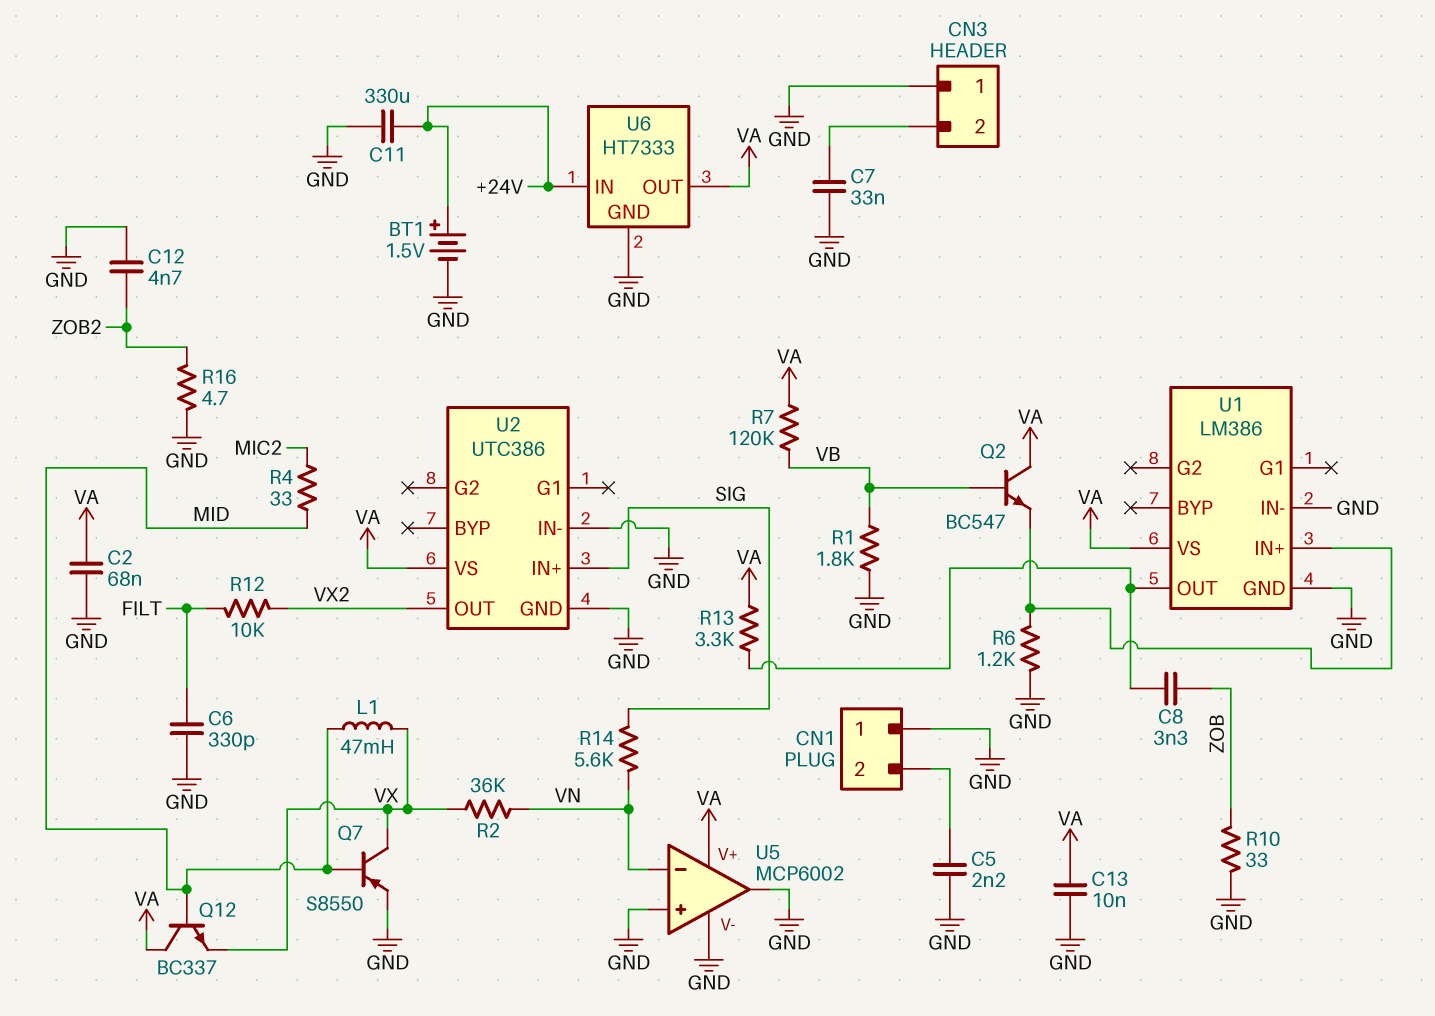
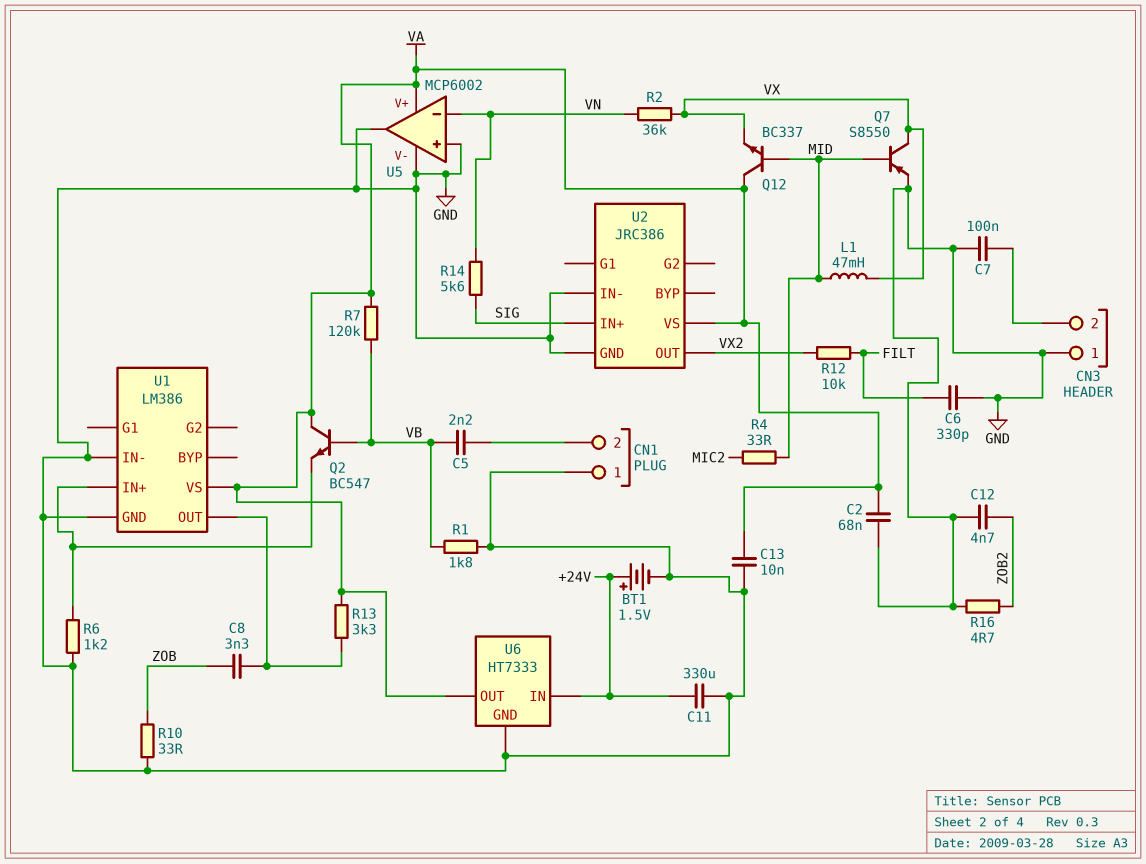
C5: 2.2nF (CN1/2, GND) -> 2.2nF (CN1/2, VB)
C7: 33nF (CN3/2, GND) -> 100nF (CN3/2, GND)
U2: UTC386 -> JRC386

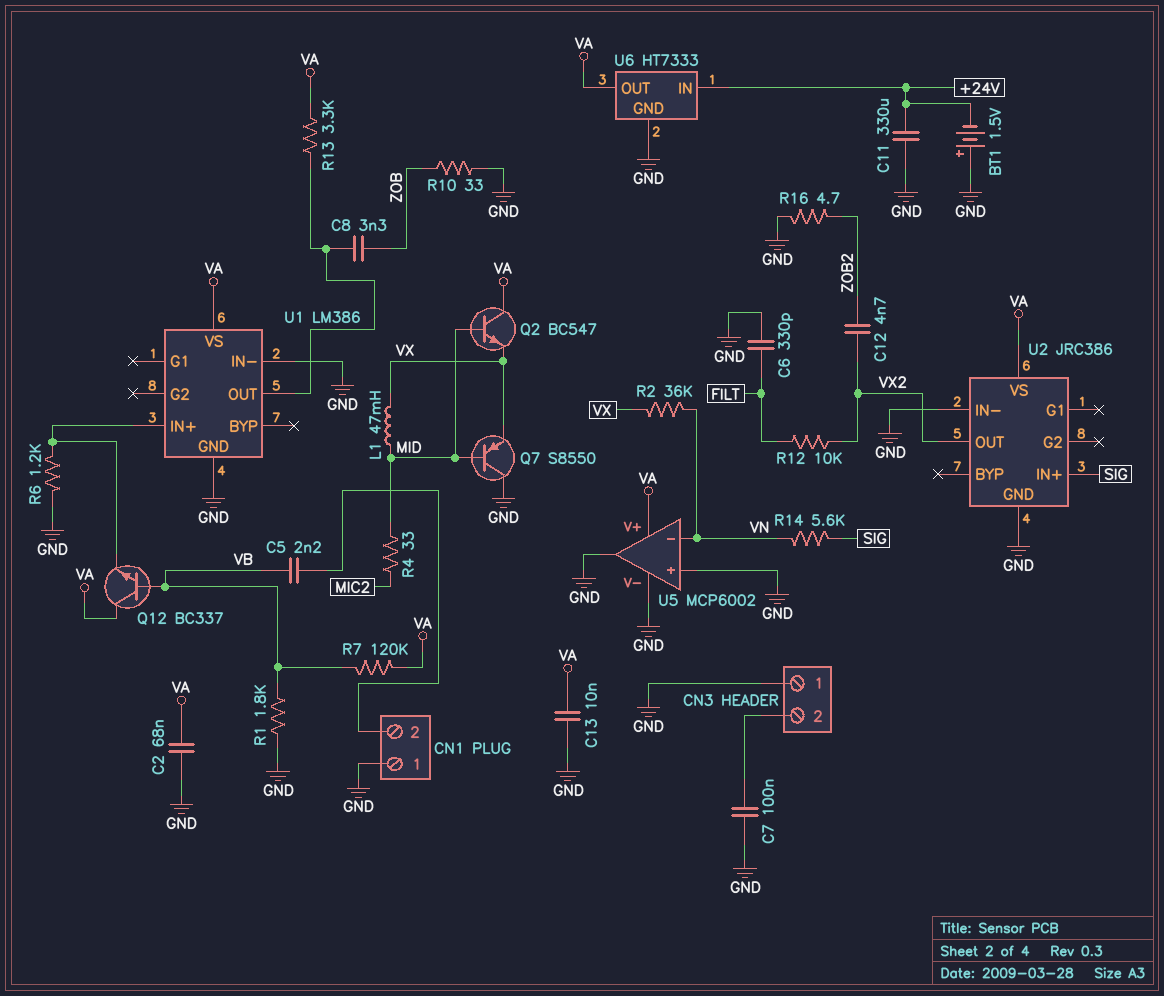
BT1: 1.5V (plus +24V, minus GND) -> 1.5V (plus GND, minus +24V)
C12: 4.7nF (GND, ZOB2) -> 4.7nF (VX2, ZOB2)
Q2: NPN BC547 (B VB, C VA, E U1/IN+) -> NPN BC547 (B MID, C VA, E VX)
Q7: PNP S8550 (B MID, C VX, E GND) -> PNP S8550 (B MID, C GND, E VX)
Q12: NPN BC337 (B MID, C VA, E VX) -> NPN BC337 (B VB, C VA, E U1/IN+)

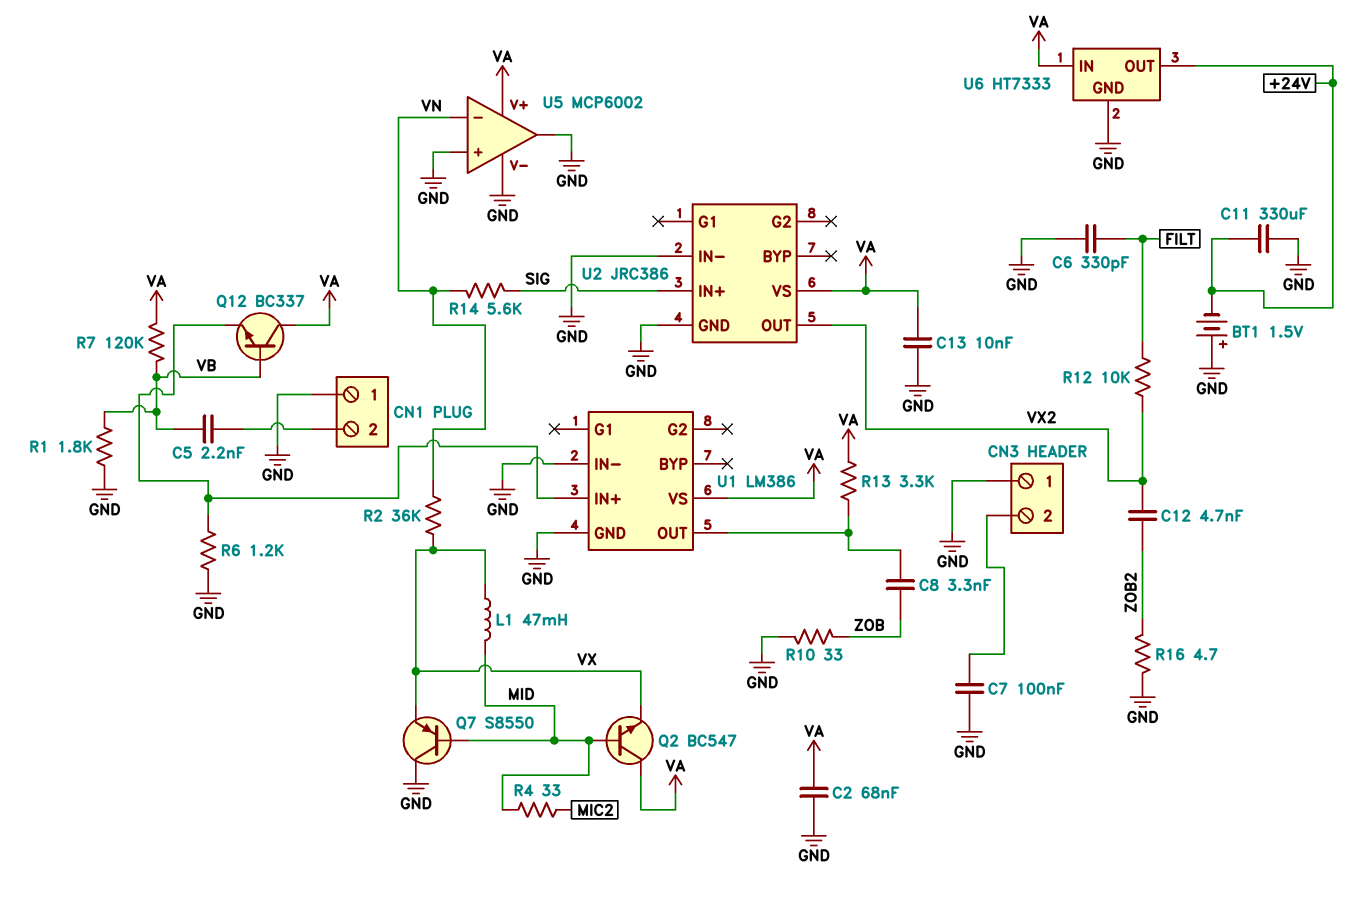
U6 pin IN: +24V -> VA
U6 pin OUT: VA -> +24V

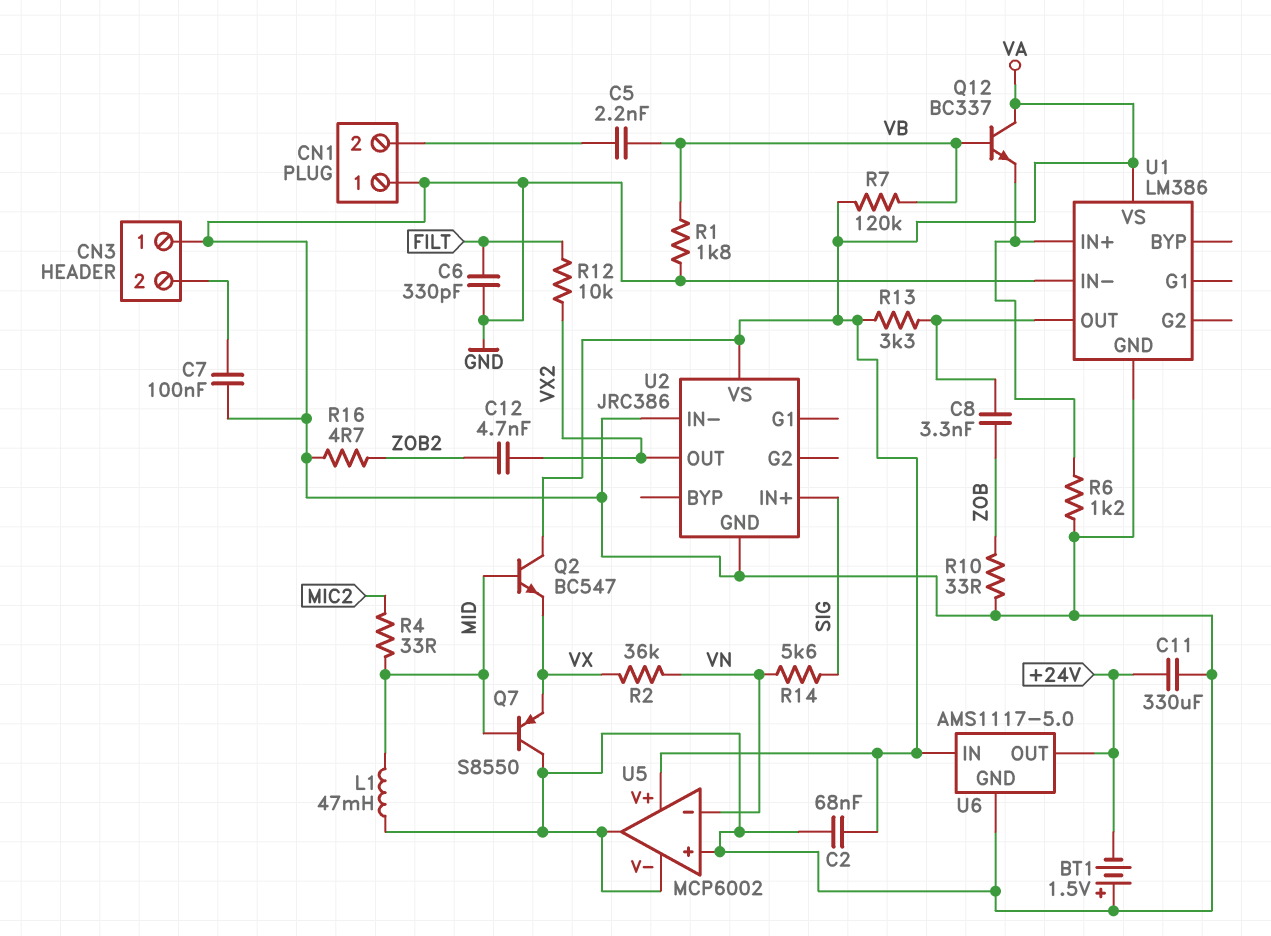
C13: 10nF (GND, VA) -> none
L1: 47mH (MID, VX) -> 47mH (GND, MID)
U6: HT7333 -> AMS1117-5.0

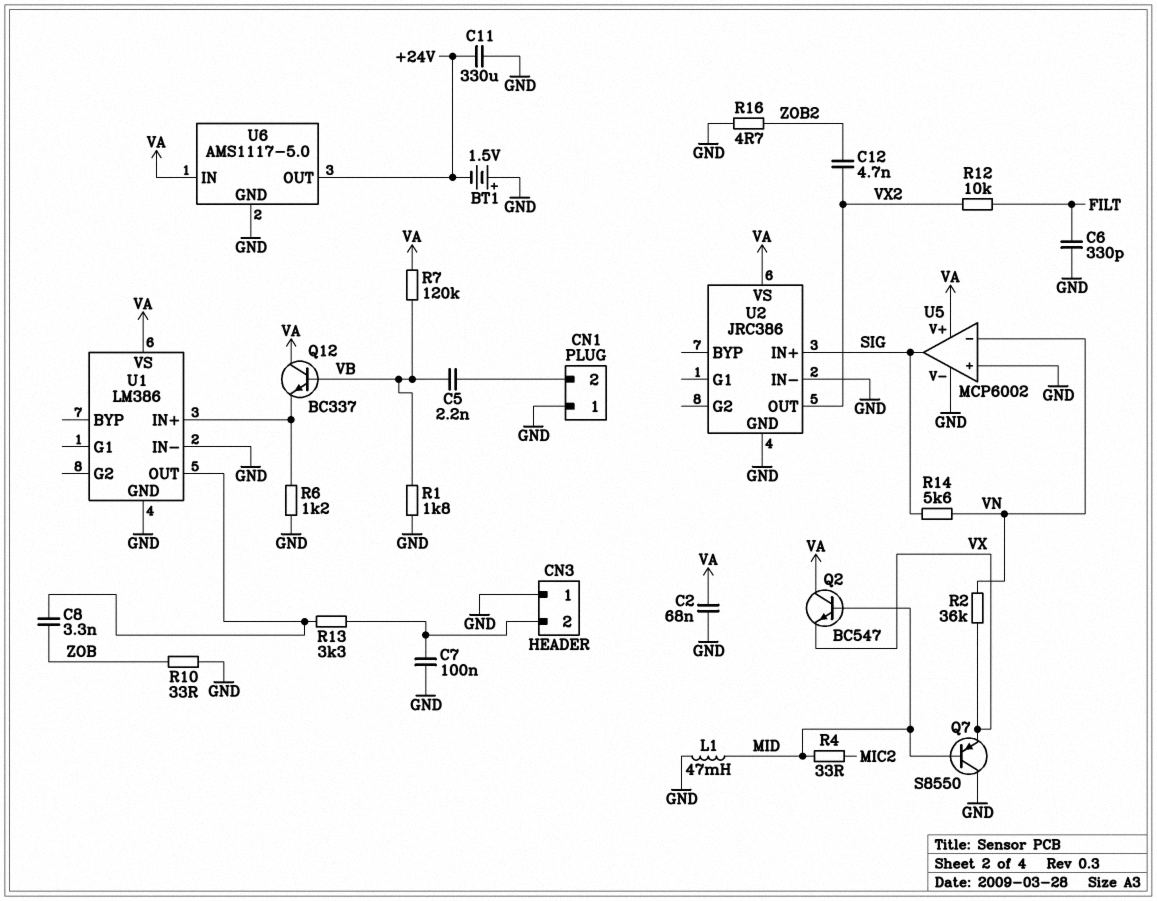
R13: 3.3k (U1/OUT, VA) -> 3.3k (CN3/2, U1/OUT)
U5 pin out: GND -> SIG

